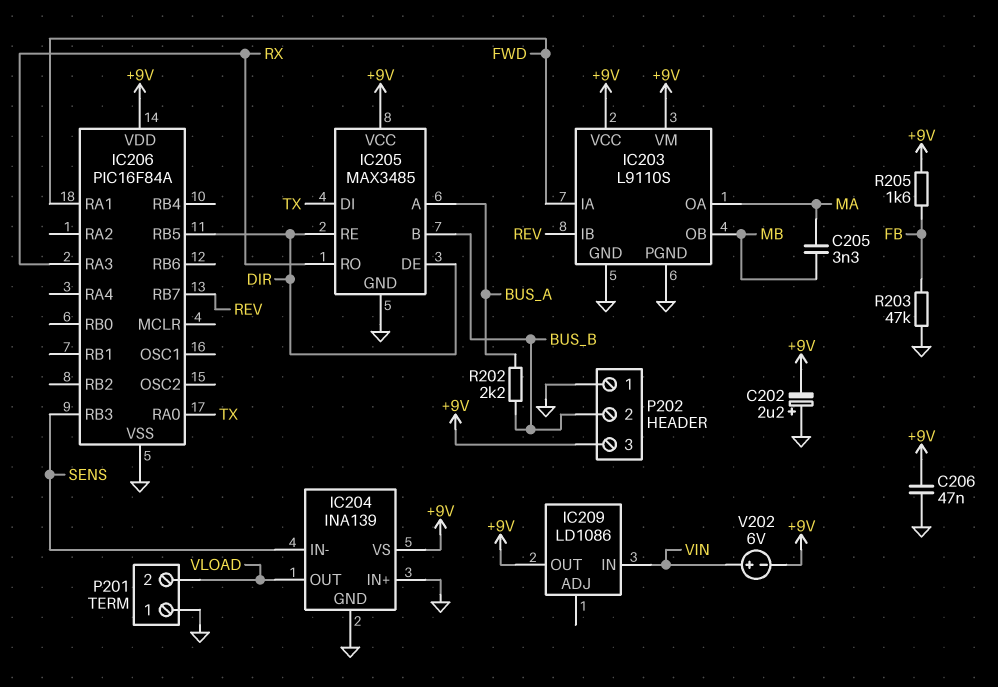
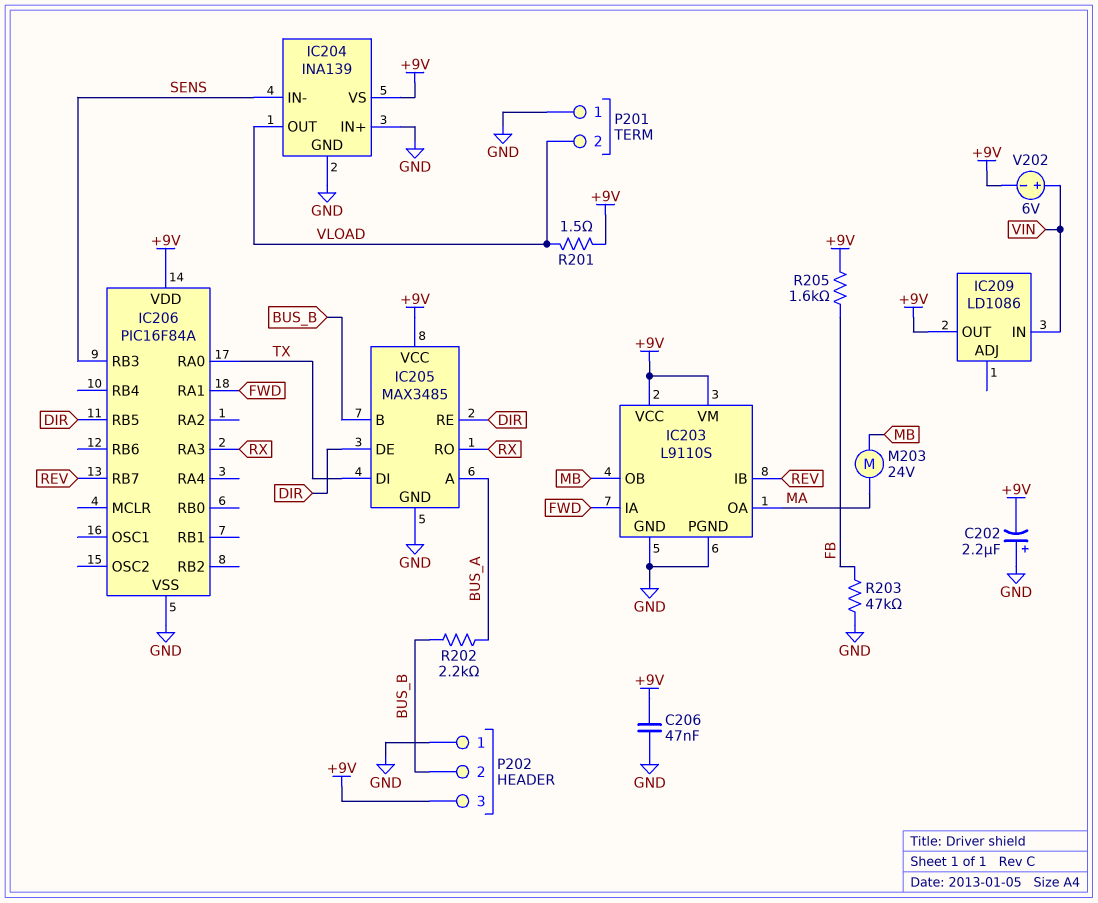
C205: 3.3nF (MA, MB) -> none
M203: none -> motor 24V (MA, MB)
R201: none -> 1.5 (+9V, VLOAD)

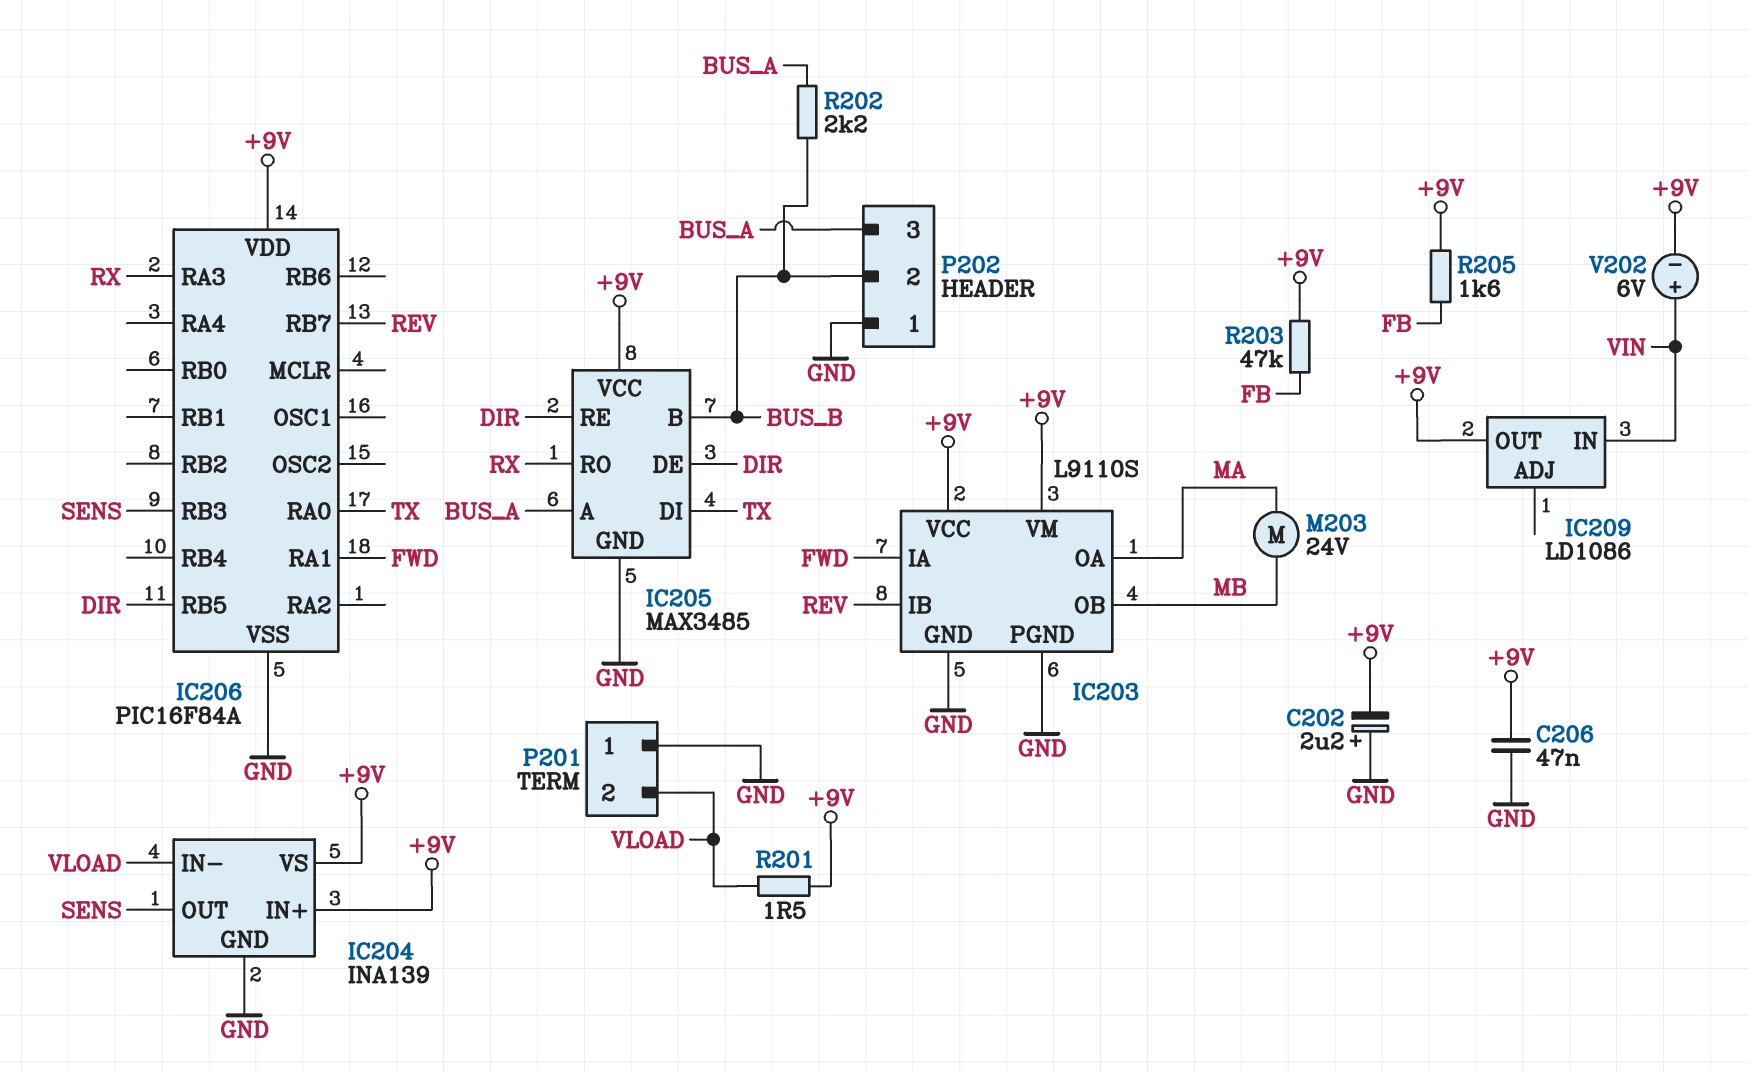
IC204 pin IN+: GND -> +9V
IC204 pin IN-: SENS -> VLOAD
IC204 pin OUT: VLOAD -> SENS
P202 pin 3: +9V -> BUS_A
R203: 47k (FB, GND) -> 47k (+9V, FB)

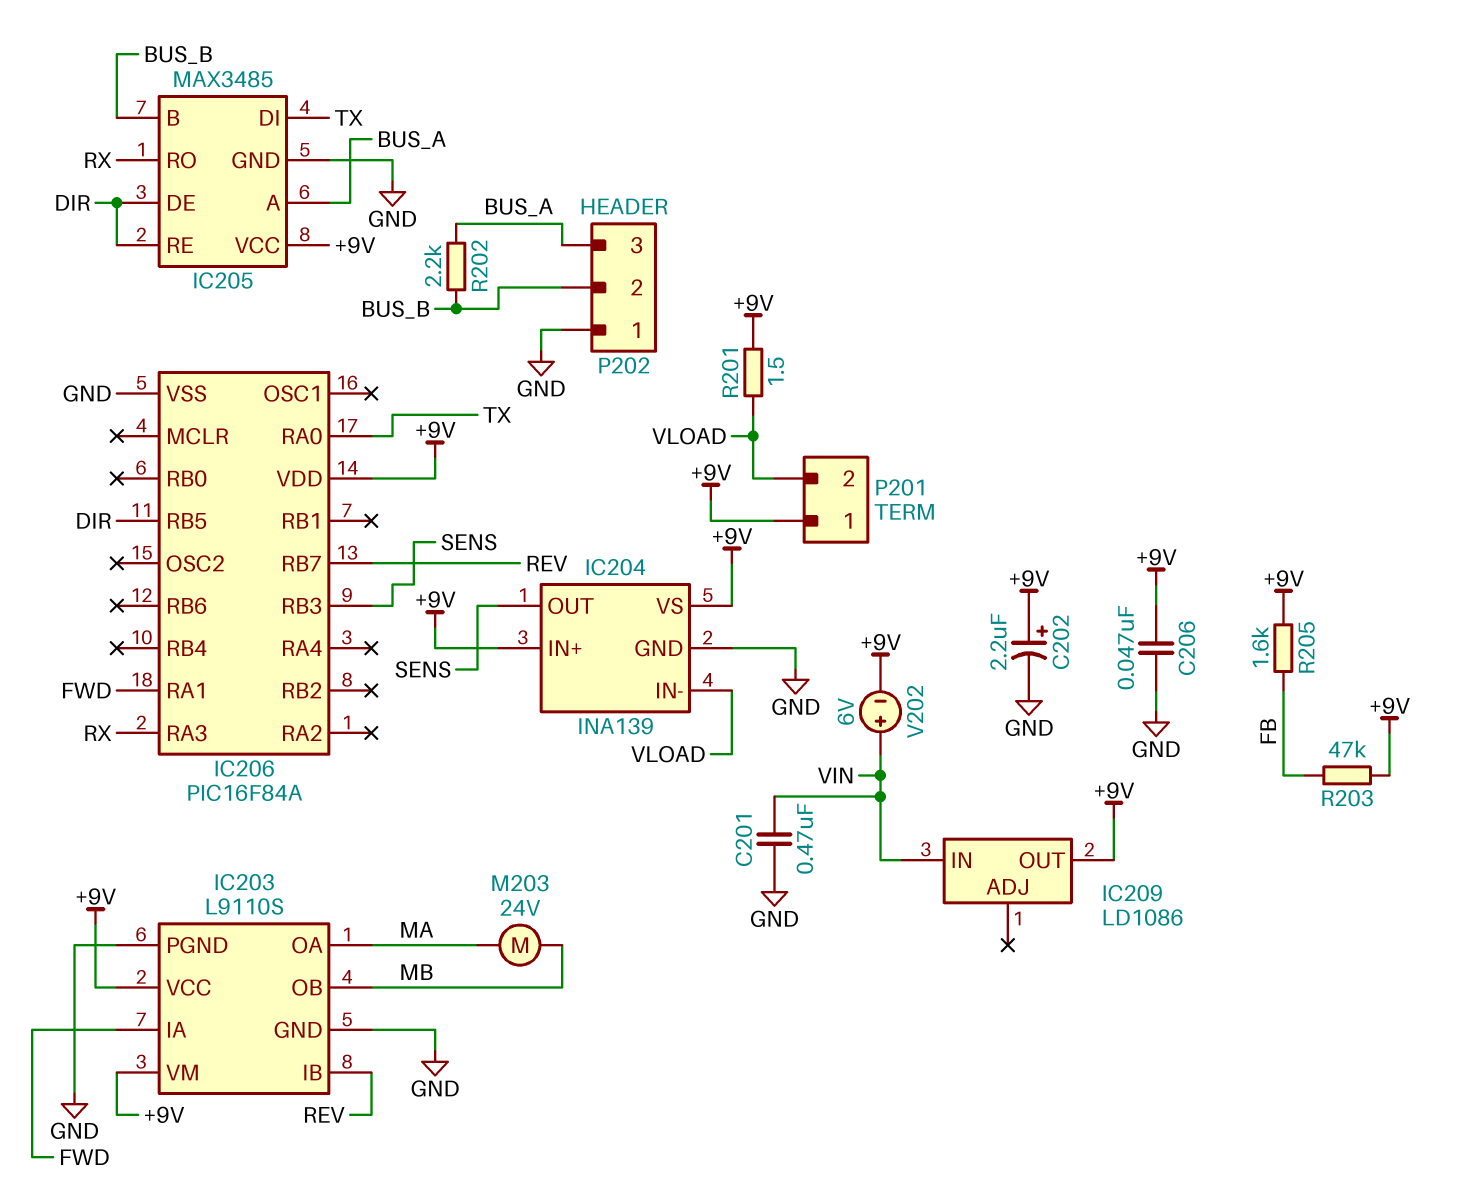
C201: none -> 470nF (GND, VIN)
C202: 2.2uF (plus GND, minus +9V) -> 2.2uF (plus +9V, minus GND)
P201 pin 1: GND -> +9V

